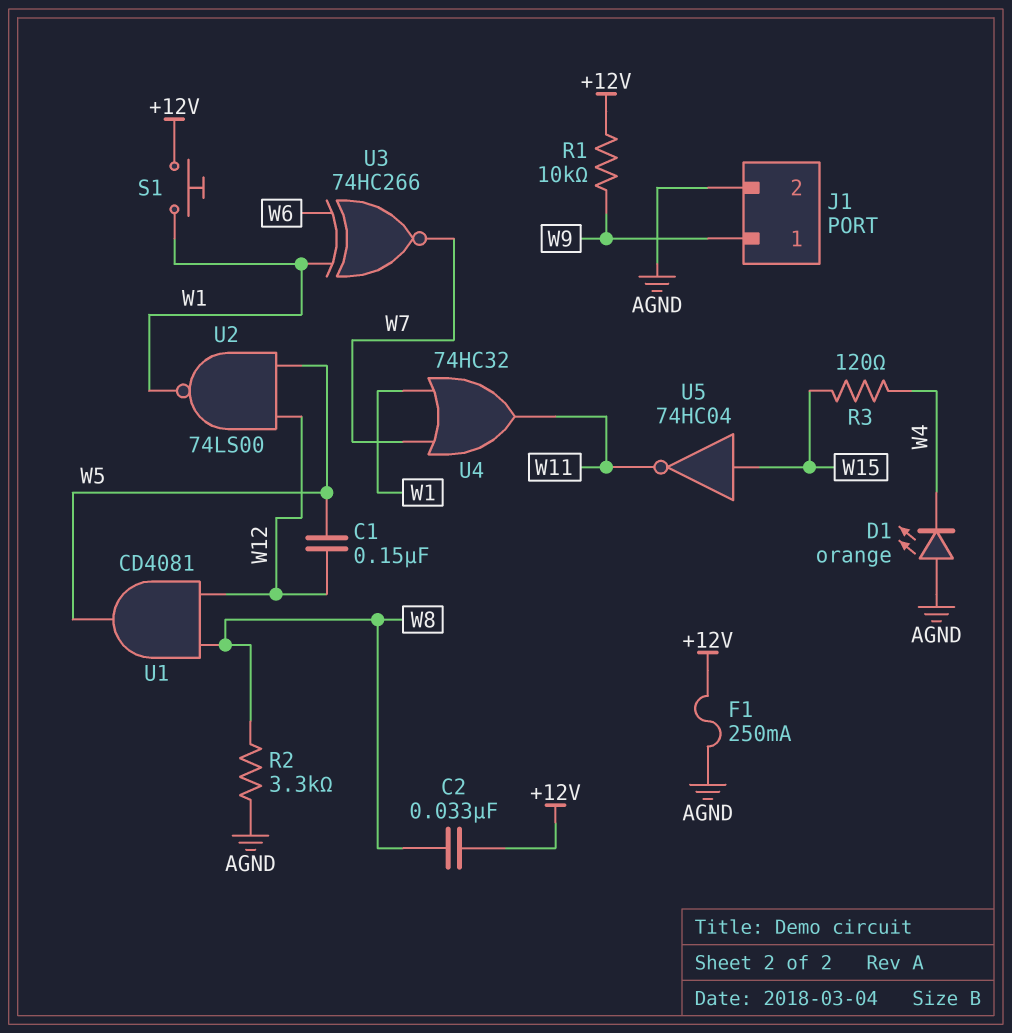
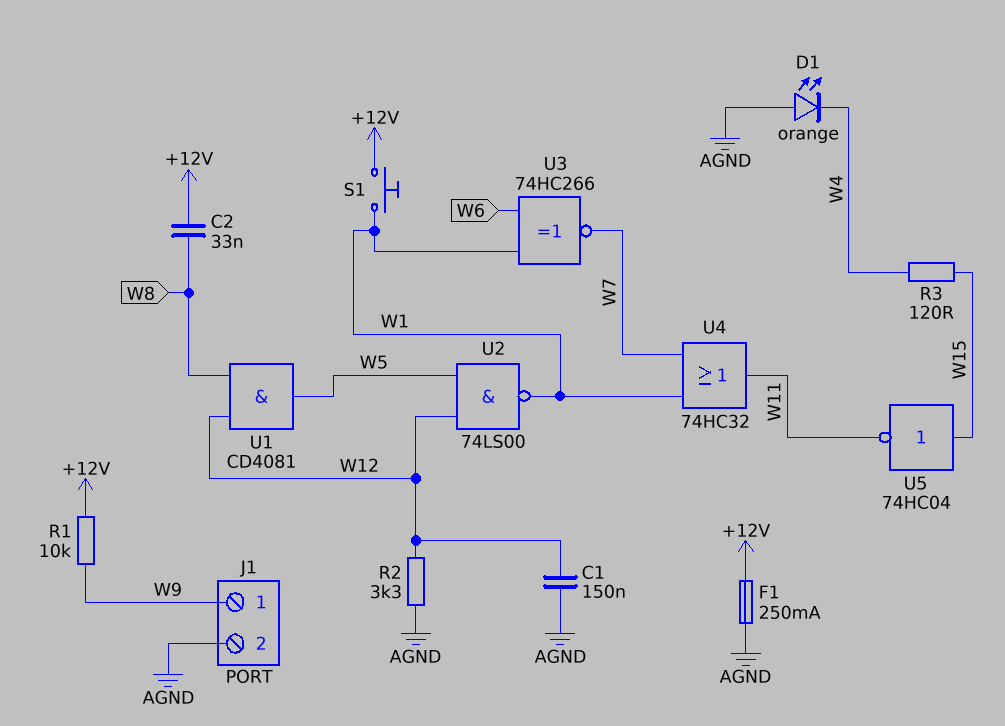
C1: 150nF (W5, W12) -> 150nF (AGND, W12)
R2: 3.3k (AGND, W8) -> 3.3k (AGND, W12)

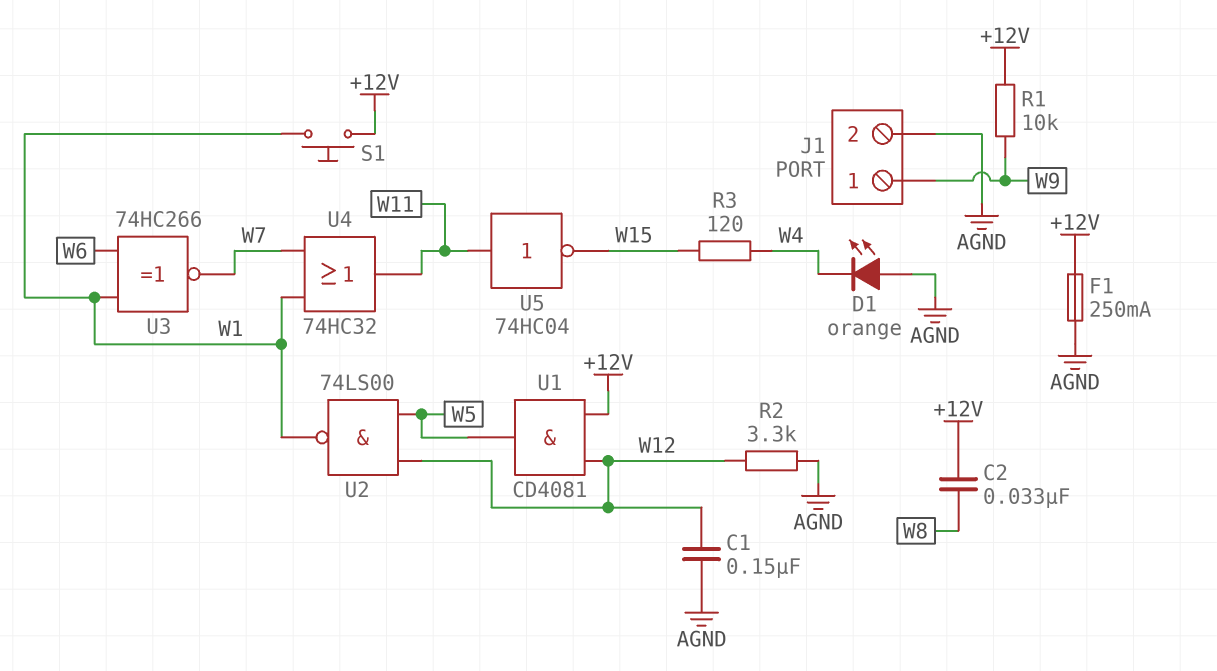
U1: AND CD4081 (in W8, in W12, out W5) -> AND CD4081 (in +12V, in W12, out W5)
U5: NOT 74HC04 (in W15, out W11) -> NOT 74HC04 (in W11, out W15)

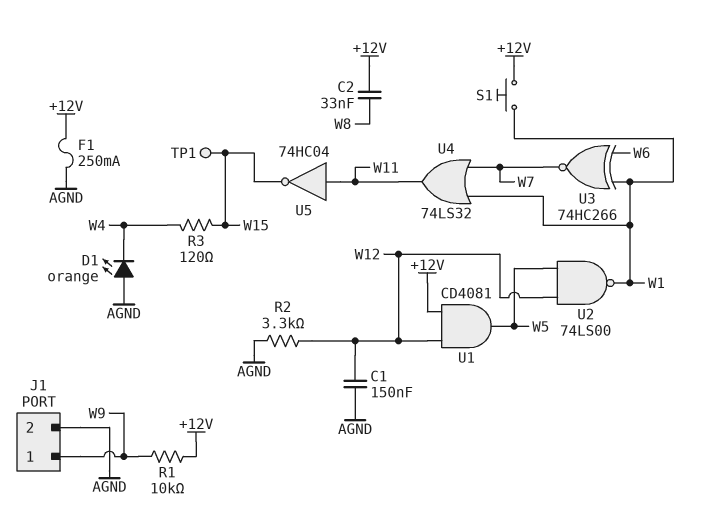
TP1: none -> test point (W15)
U4: OR 74HC32 (in W1, in W7, out W11) -> OR 74LS32 (in W1, in W7, out W11)

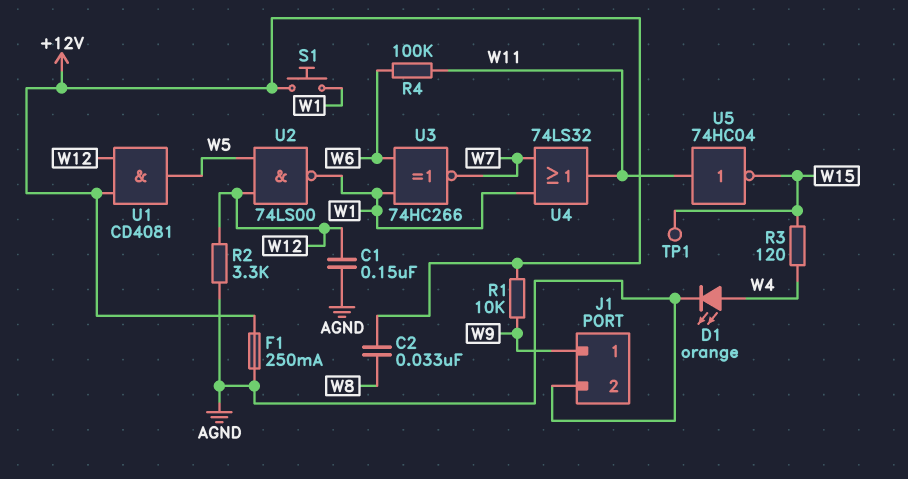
D1: LED orange (A AGND, K W4) -> LED orange (A W4, K AGND)
R4: none -> 100k (W6, W11)

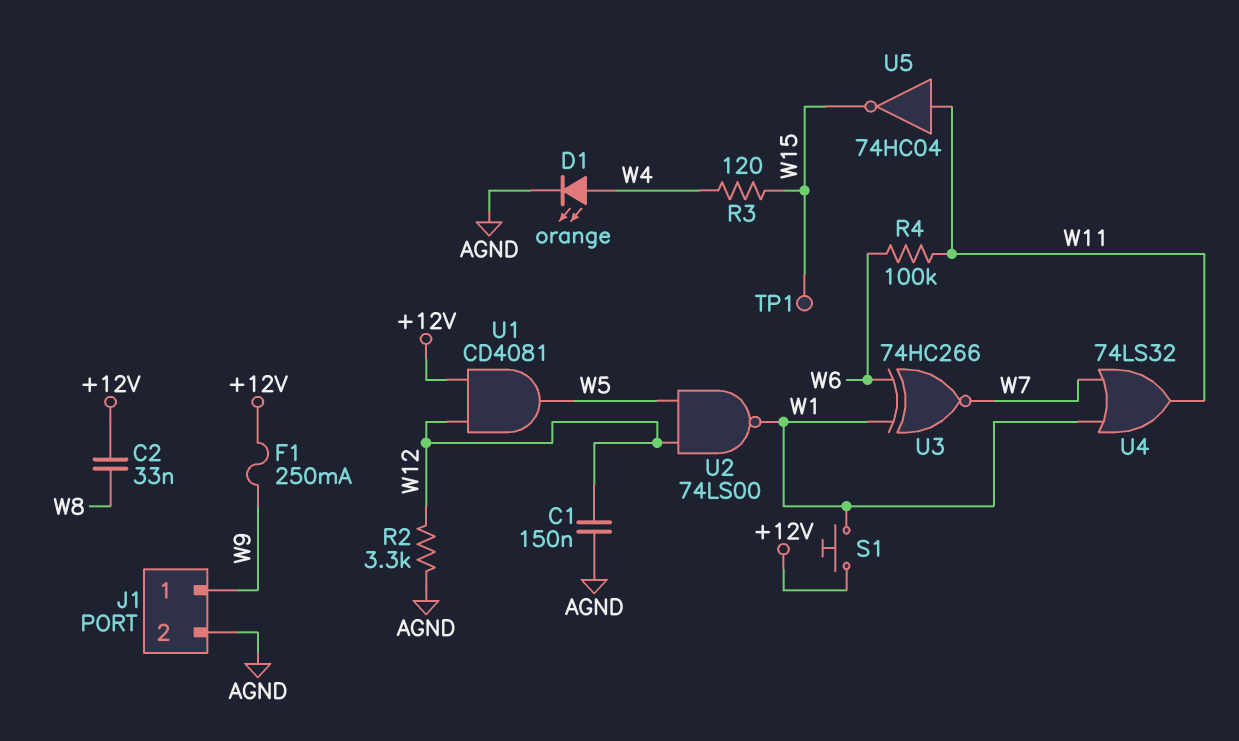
F1: 250mA (+12V, AGND) -> 250mA (+12V, W9)
R1: 10k (+12V, W9) -> none

